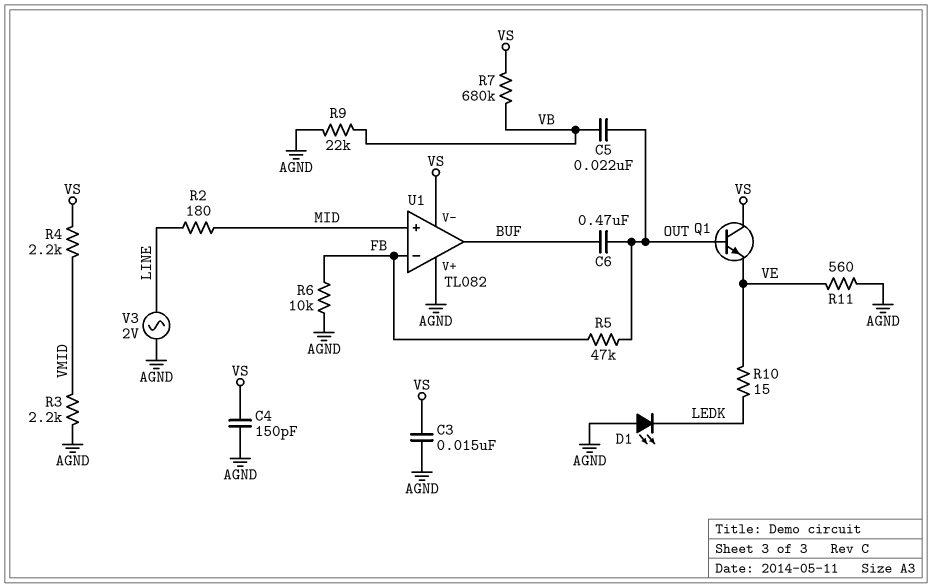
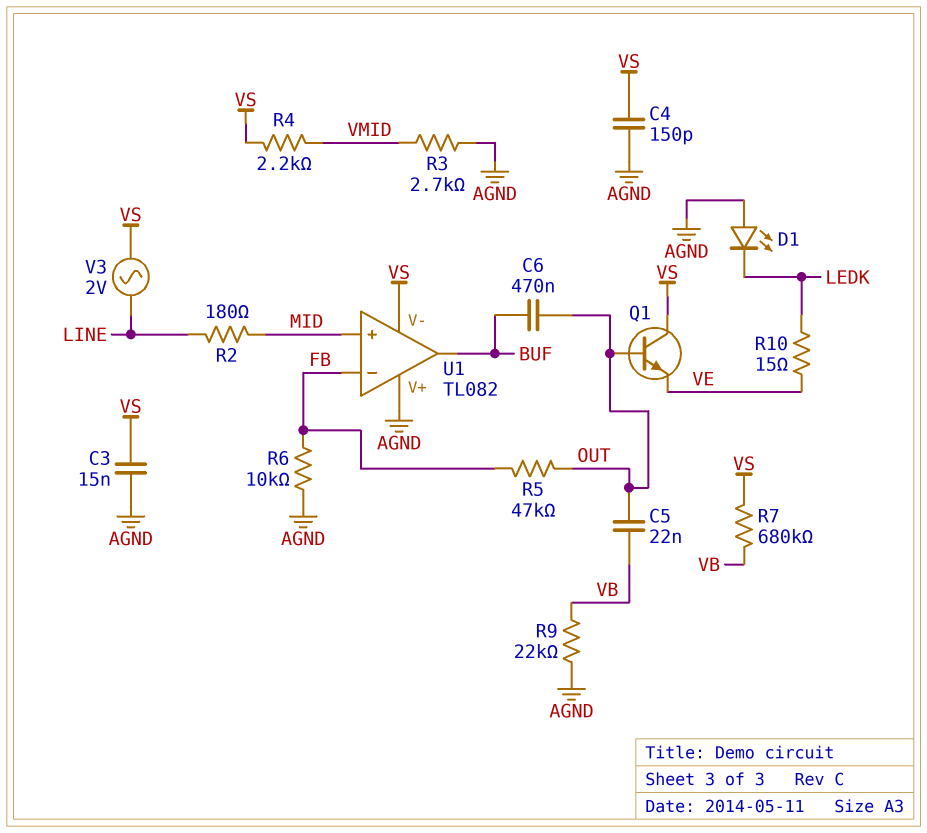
R3: 2.2k (AGND, VMID) -> 2.7k (AGND, VMID)
R11: 560 (AGND, VE) -> none
V3: AC 2V (AGND, LINE) -> AC 2V (LINE, VS)

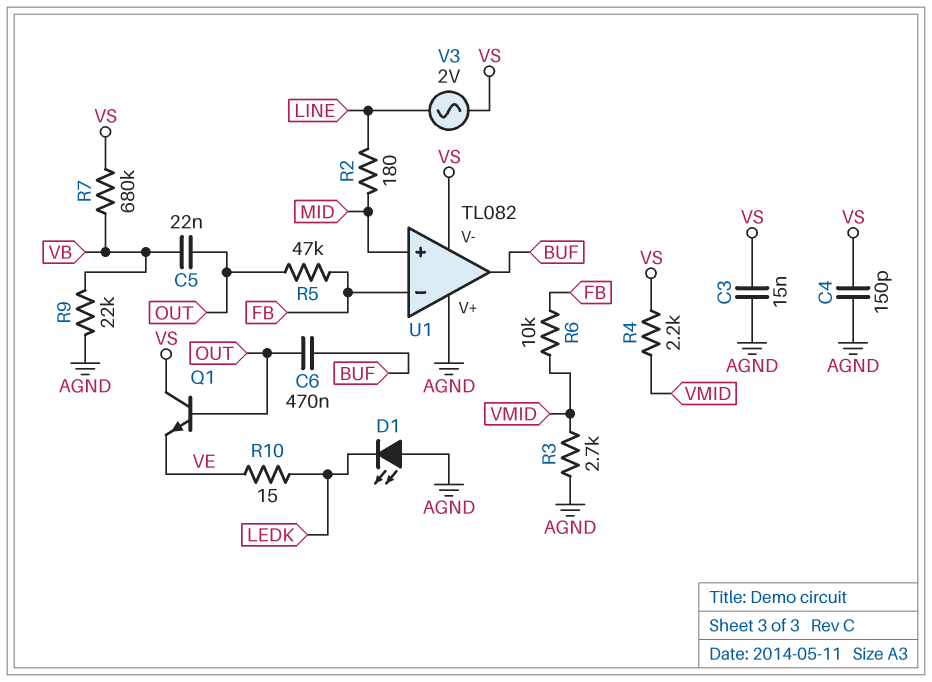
R6: 10k (AGND, FB) -> 10k (FB, VMID)

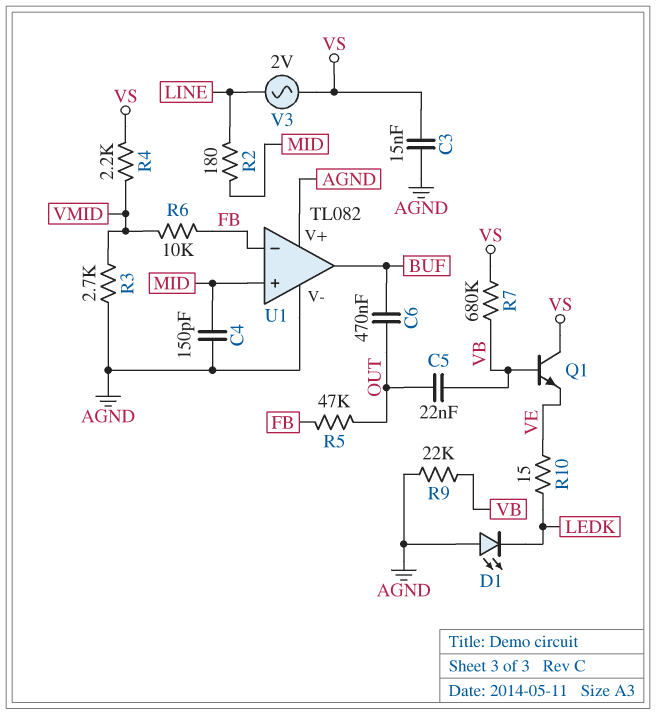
C4: 150pF (AGND, VS) -> 150pF (AGND, MID)
Q1: NPN (B OUT, C VS, E VE) -> NPN (B VB, C VS, E VE)
U1 pin V-: VS -> AGND

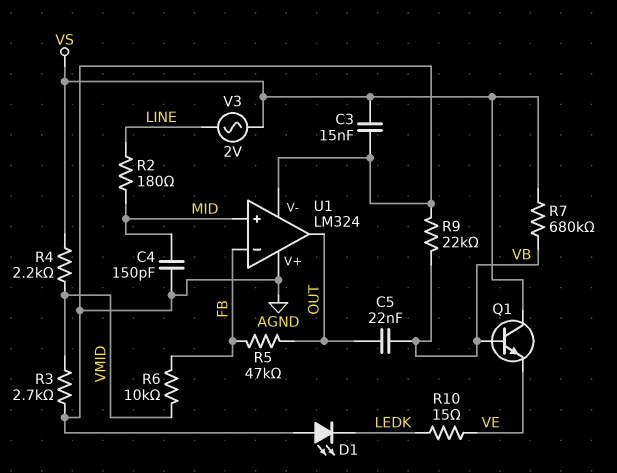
C6: 470nF (BUF, OUT) -> none
U1: TL082 -> LM324
U1 pin out: BUF -> OUT

